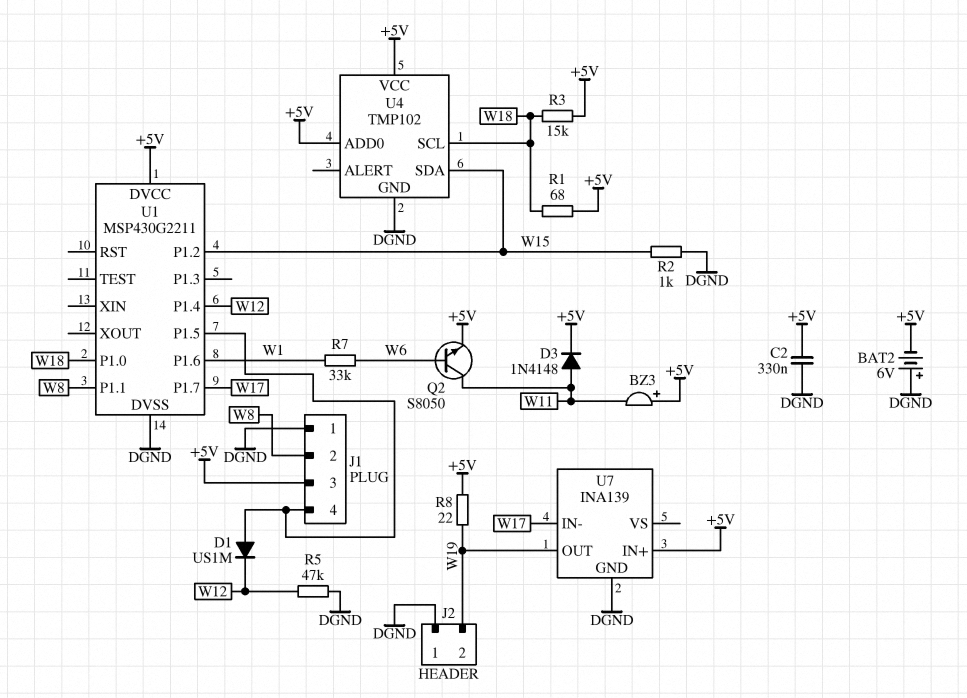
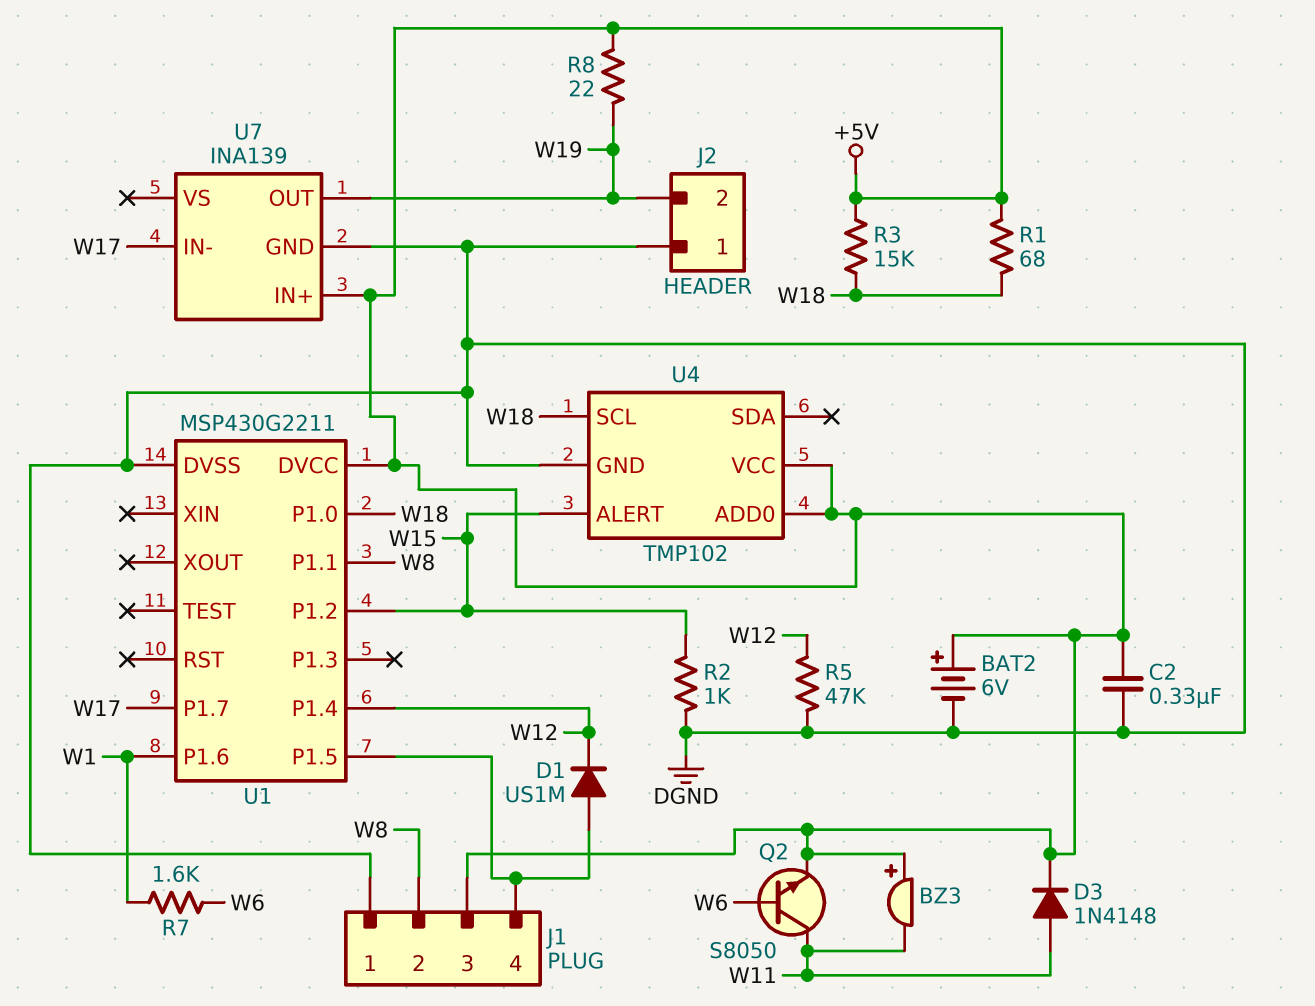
BAT2: 6V (plus DGND, minus +5V) -> 6V (plus +5V, minus DGND)
R7: 33k (W1, W6) -> 1.6k (W1, W6)
U4 pin ALERT: none -> W15
U4 pin SDA: W15 -> none

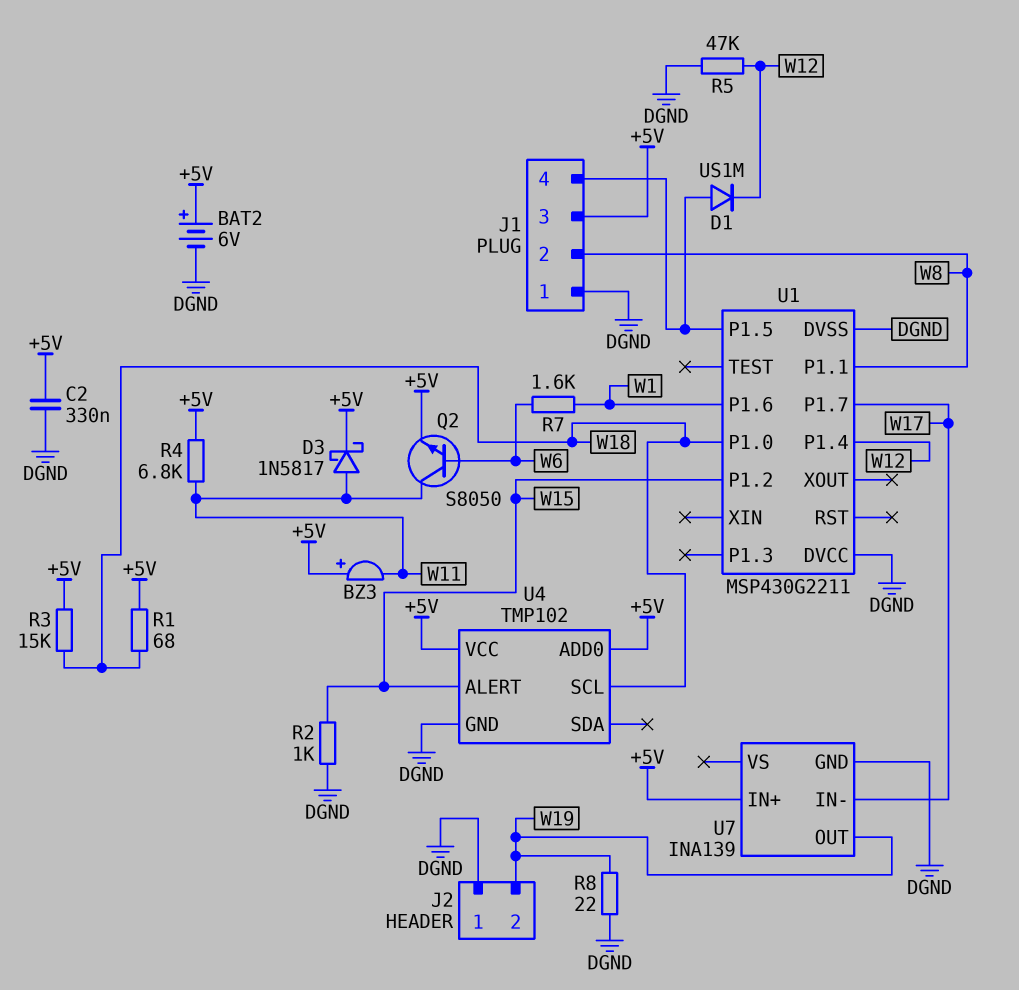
D3: diode 1N4148 (A W11, K +5V) -> schottky 1N5817 (A W11, K +5V)
R4: none -> 6.8k (+5V, W11)
R8: 22 (+5V, W19) -> 22 (DGND, W19)
U1 pin DVCC: +5V -> DGND

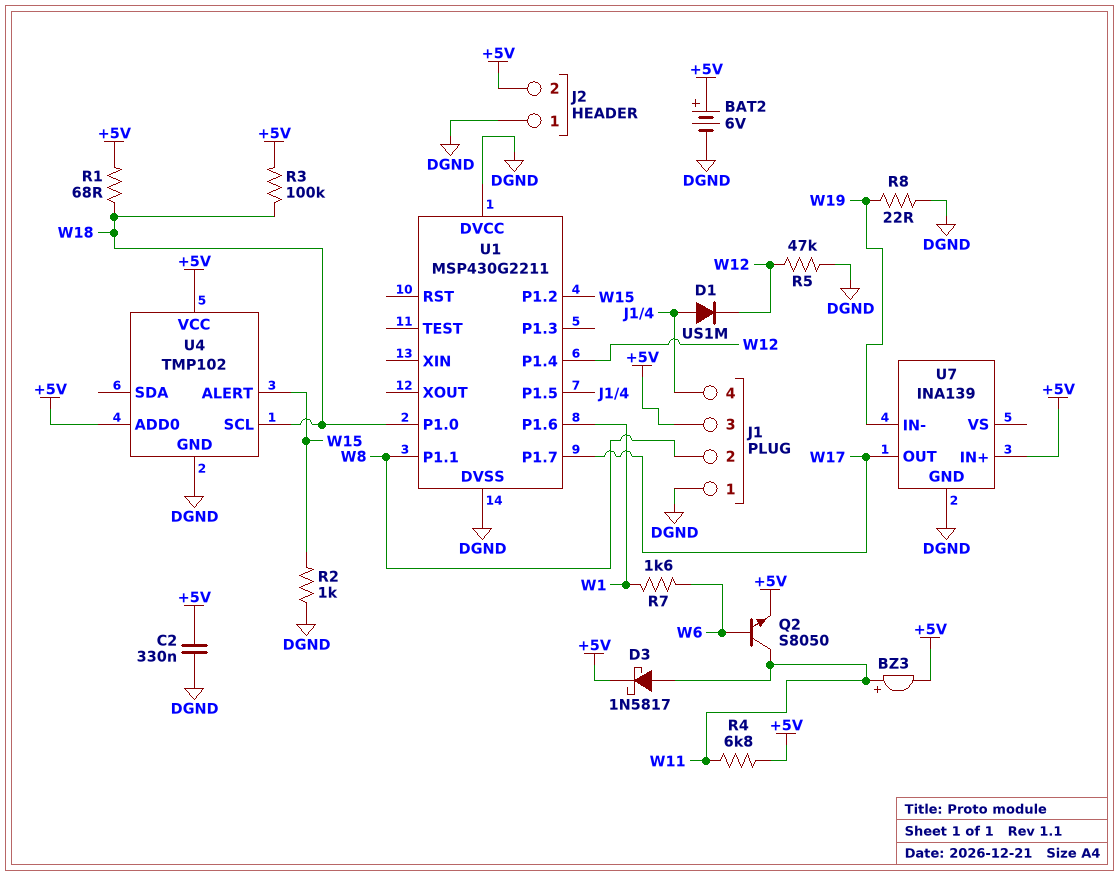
BZ3: buzzer (plus +5V, minus W11) -> buzzer (plus W11, minus +5V)
J2 pin 2: W19 -> +5V
R3: 15k (+5V, W18) -> 100k (+5V, W18)
U7 pin IN-: W17 -> W19
U7 pin OUT: W19 -> W17

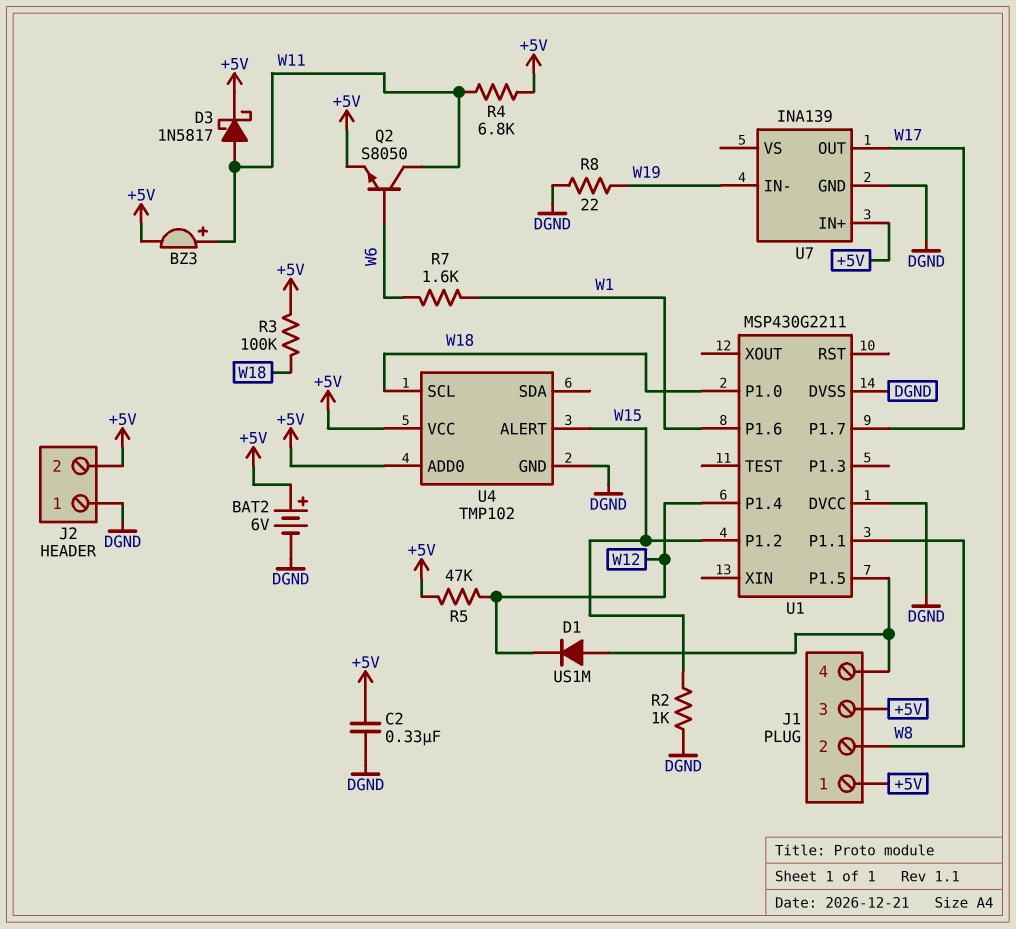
J1 pin 1: DGND -> +5V
R1: 68 (+5V, W18) -> none
R5: 47k (DGND, W12) -> 47k (+5V, W12)

